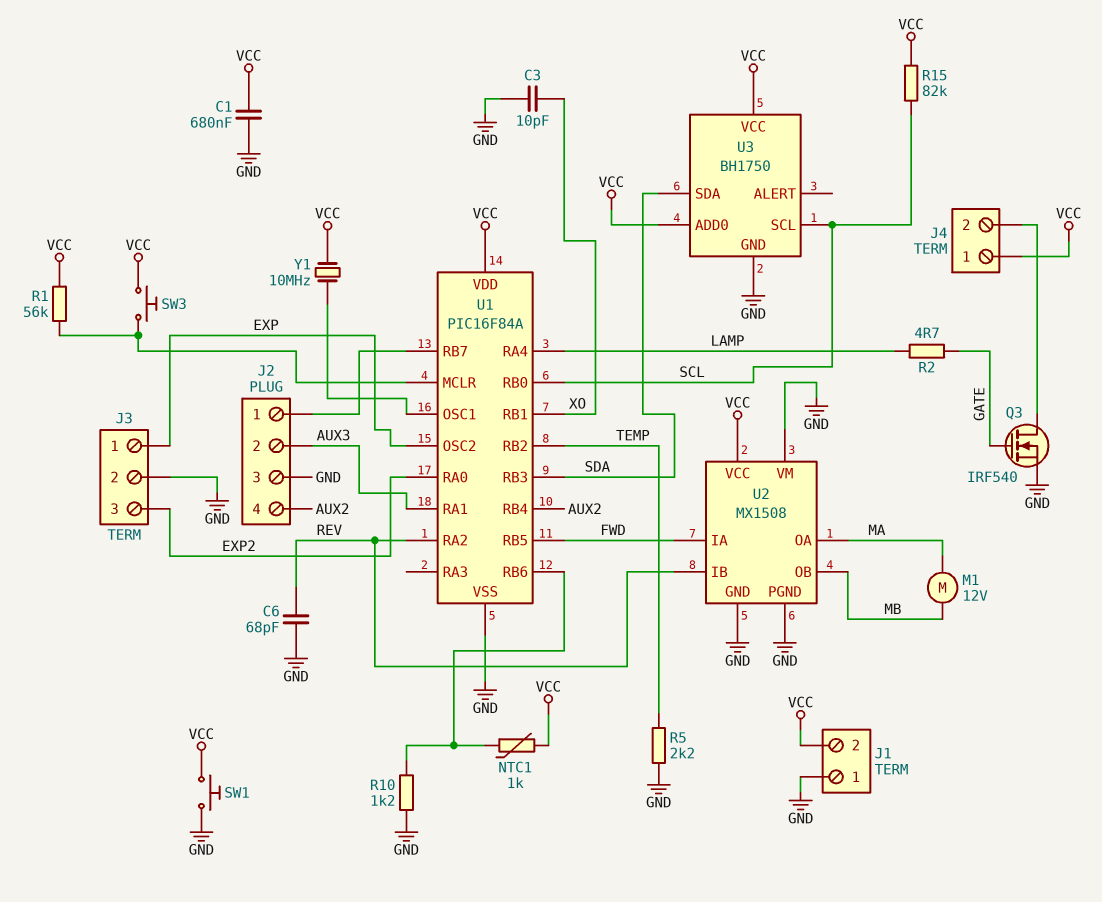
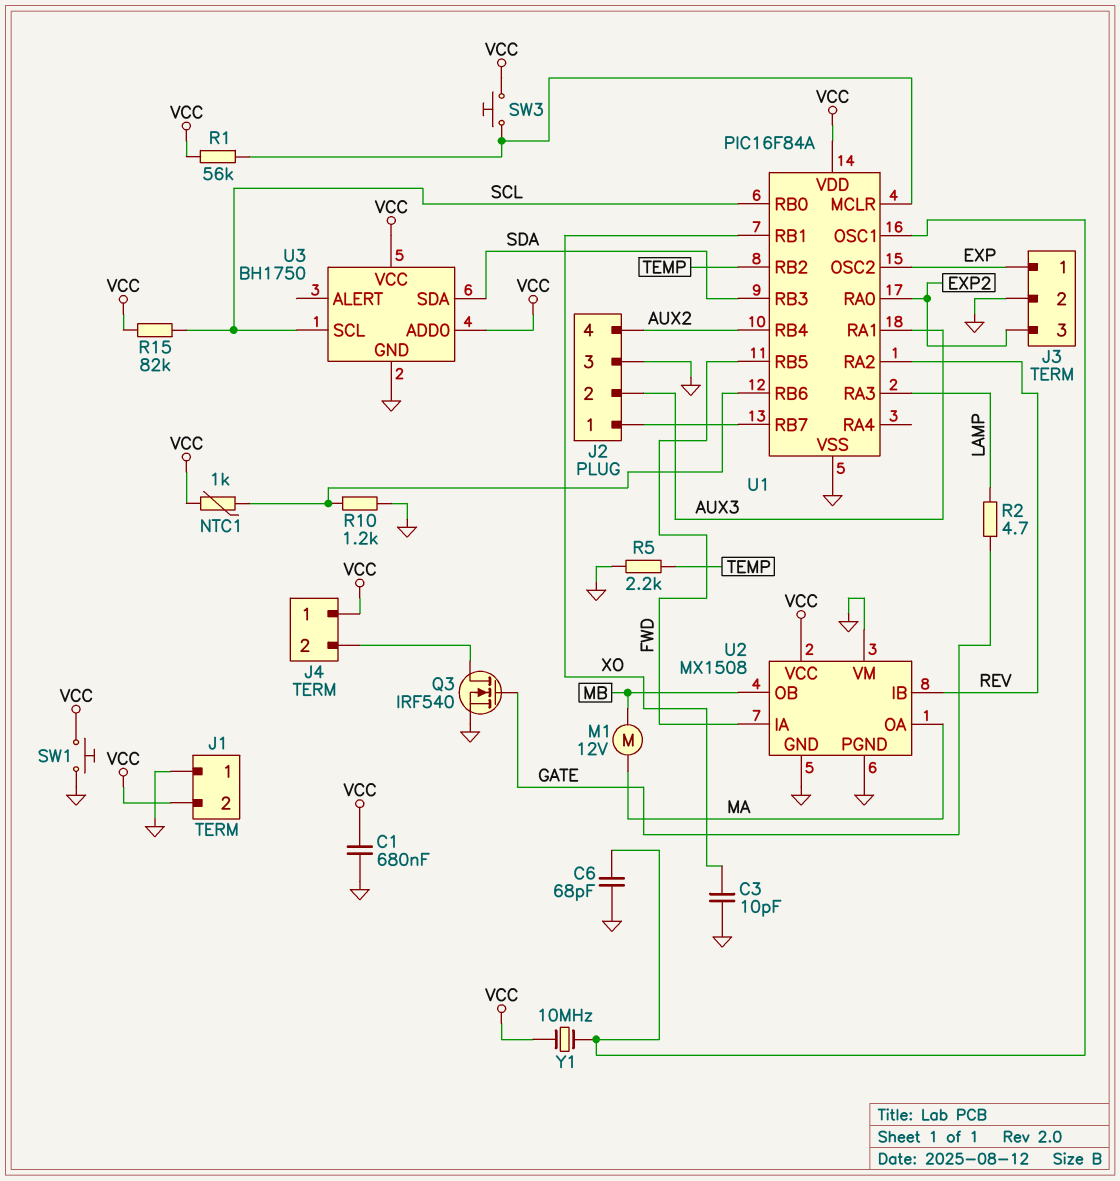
C6: 68pF (GND, REV) -> 68pF (GND, U1/OSC1)
U1 pin RA3: none -> LAMP
U1 pin RA4: LAMP -> none

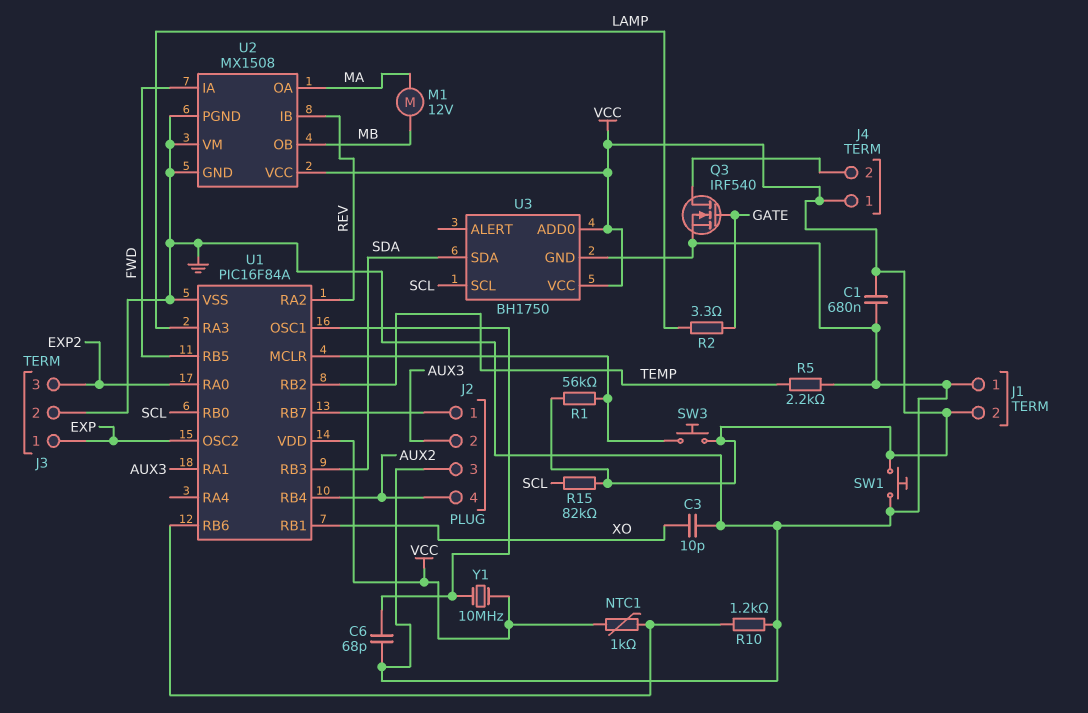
R2: 4.7 (GATE, LAMP) -> 3.3 (GATE, LAMP)

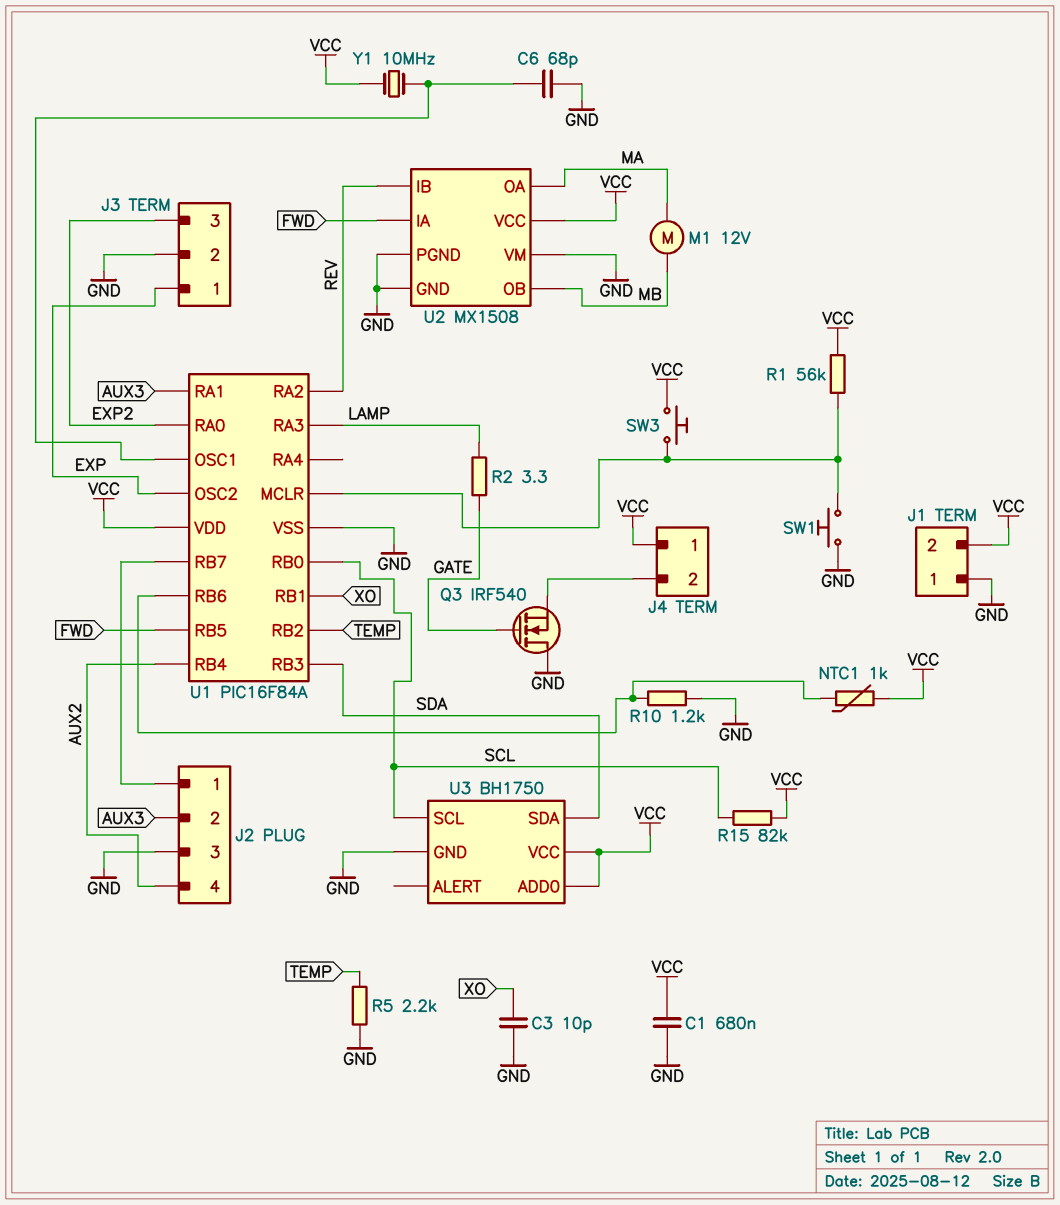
Q3: NMOS IRF540 (G GATE, D J4/2, S GND) -> NMOS IRF540 (G GATE, D GND, S J4/2)
SW1: button (GND, VCC) -> button (GND, U1/MCLR)

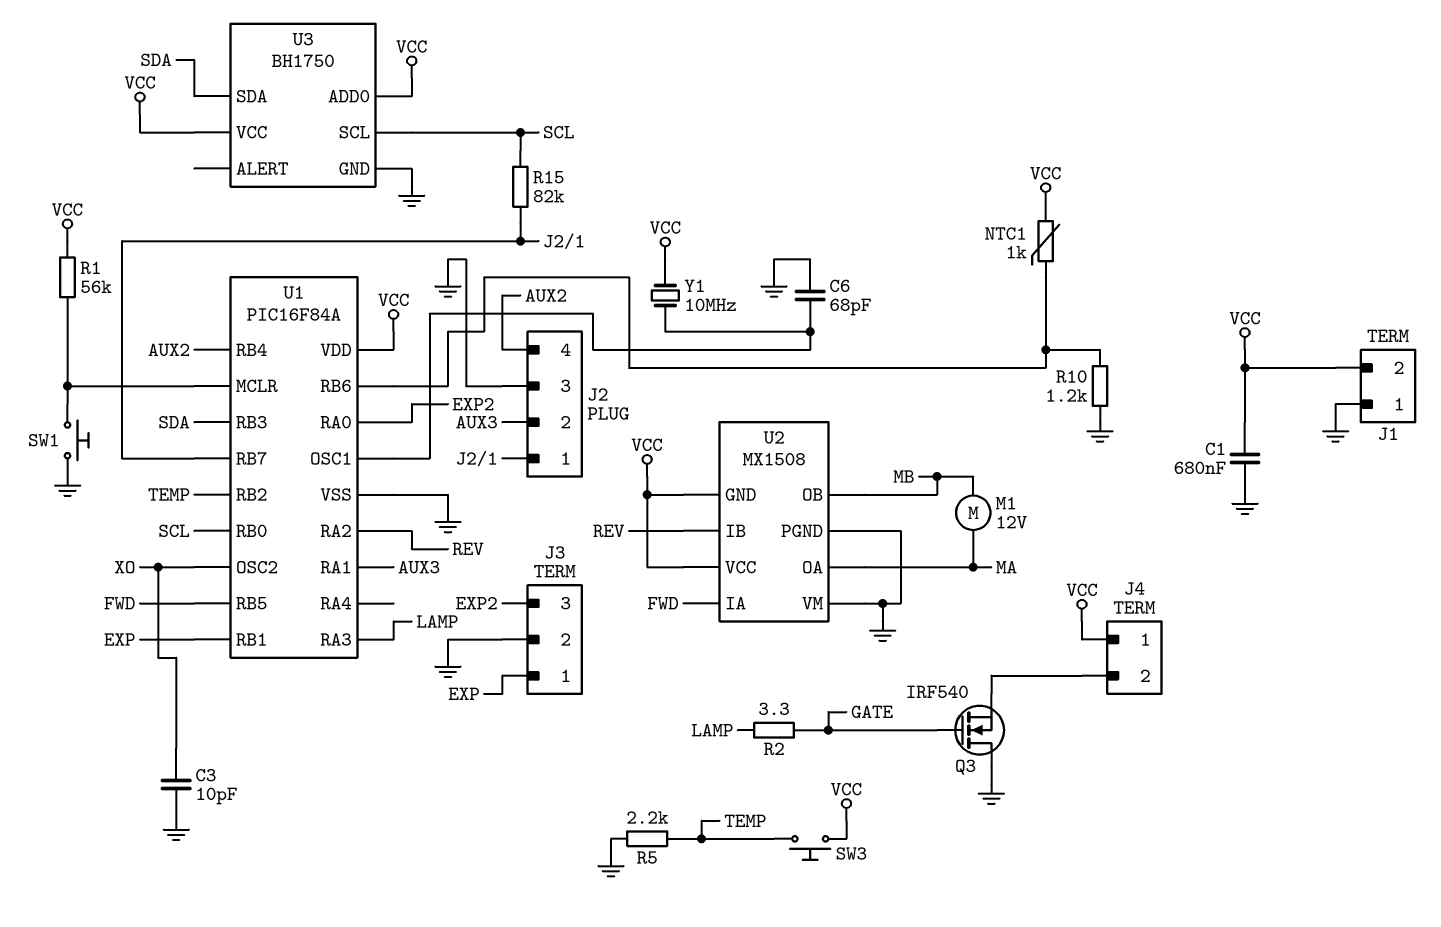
R15: 82k (SCL, VCC) -> 82k (J2/1, SCL)
SW3: button (U1/MCLR, VCC) -> button (TEMP, VCC)
U1 pin OSC2: EXP -> XO
U1 pin RB1: XO -> EXP
U2 pin GND: GND -> VCC

